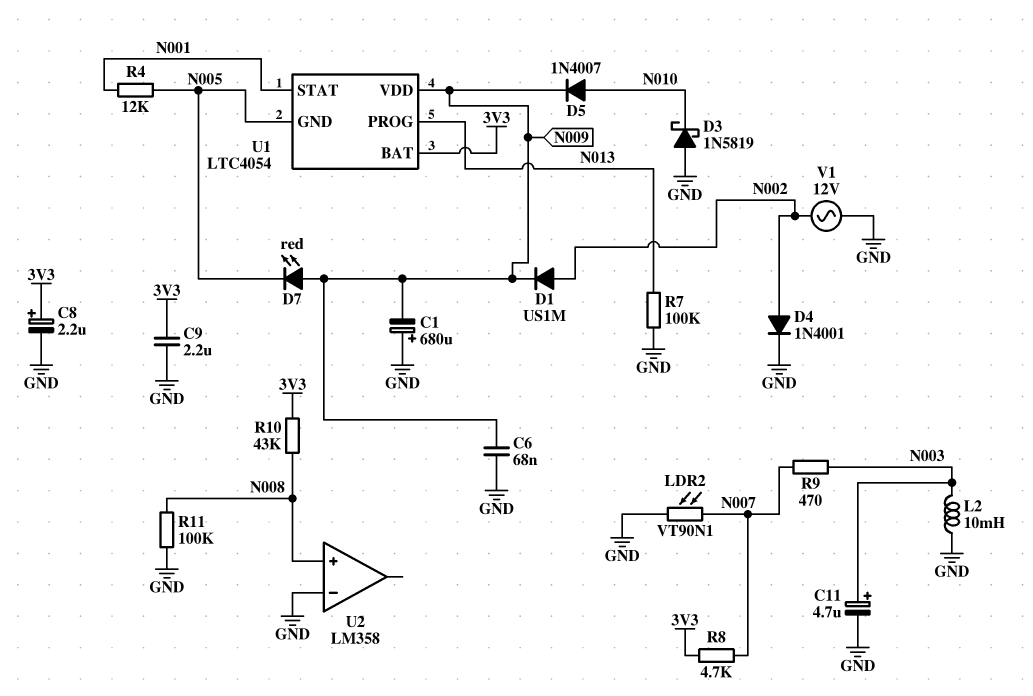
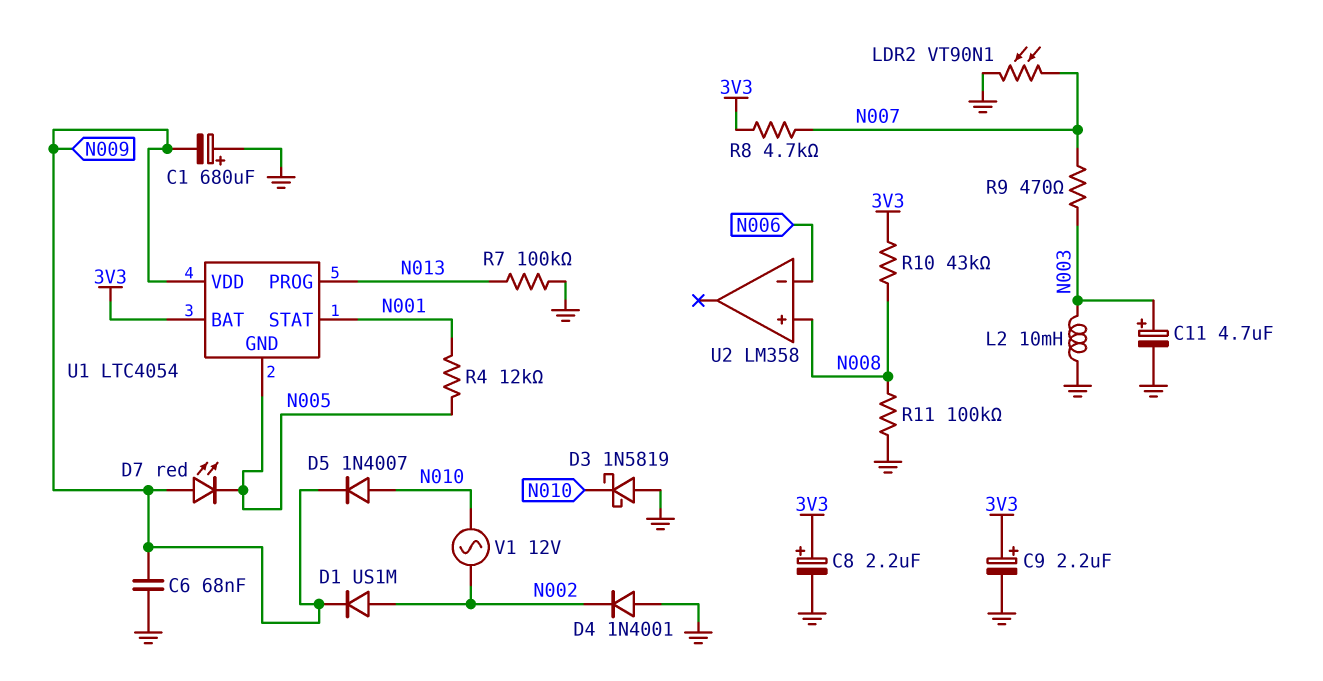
C9: 2.2uF (3V3, GND) -> 2.2uF (plus 3V3, minus GND)
D4: diode 1N4001 (A N002, K GND) -> diode 1N4001 (A GND, K N002)
U2 pin in-: GND -> N006
V1: AC 12V (GND, N002) -> AC 12V (N002, N010)

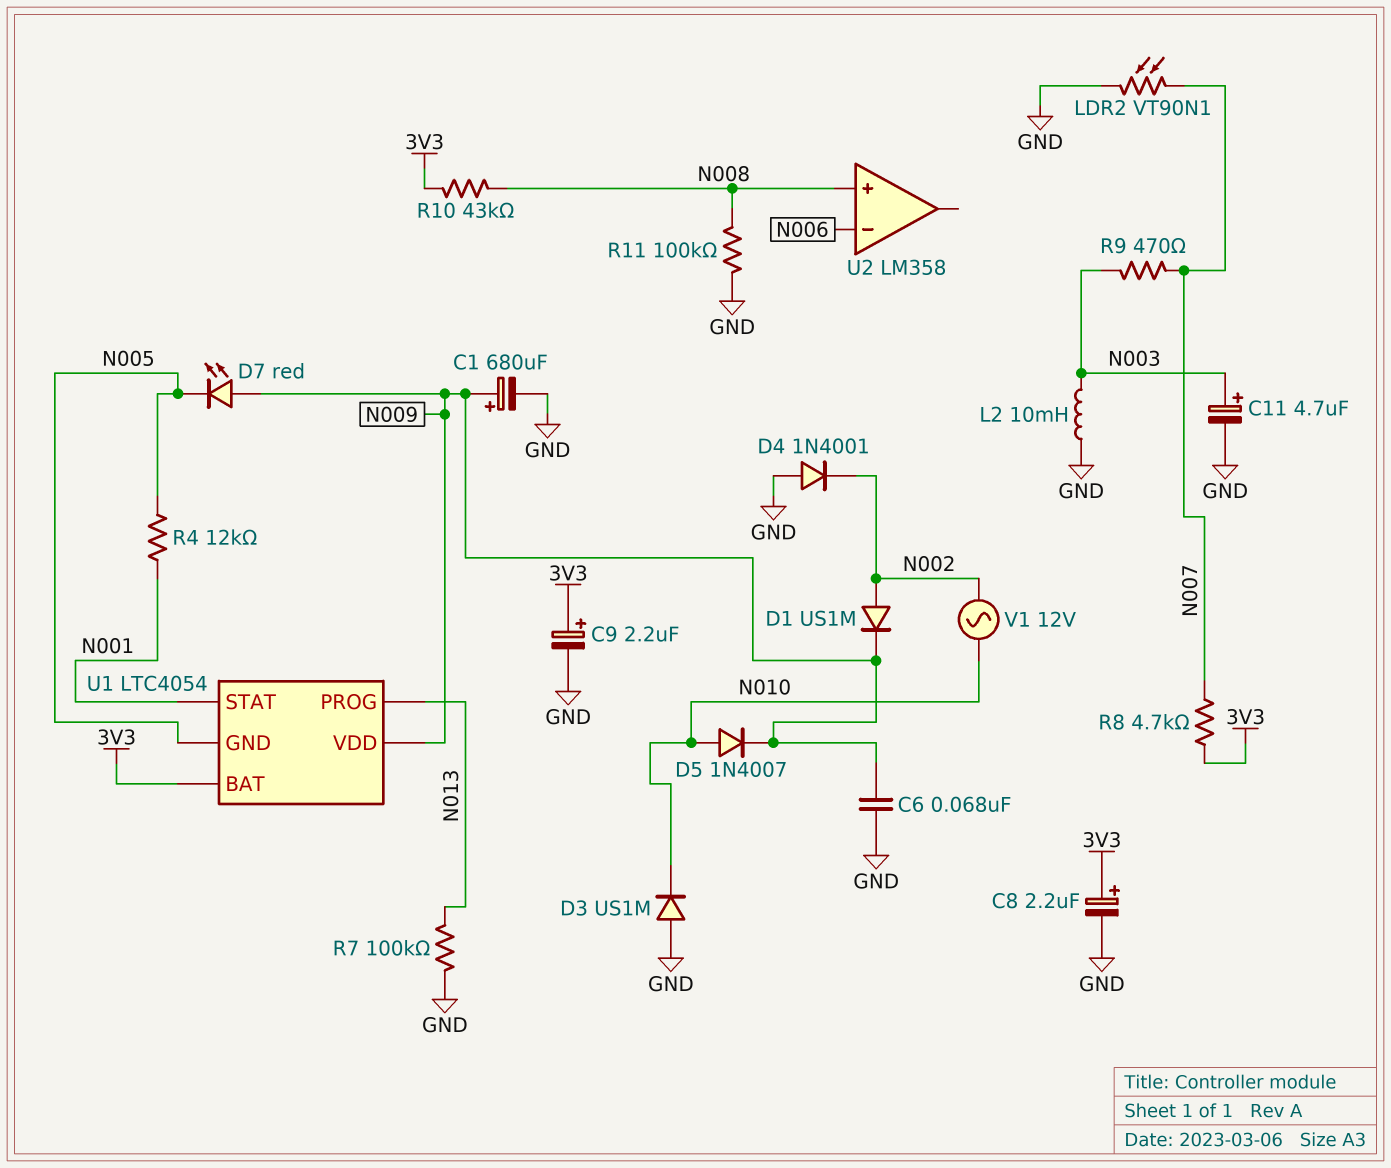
C1: 680uF (plus GND, minus N009) -> 680uF (plus N009, minus GND)
D3: schottky 1N5819 (A GND, K N010) -> diode US1M (A GND, K N010)

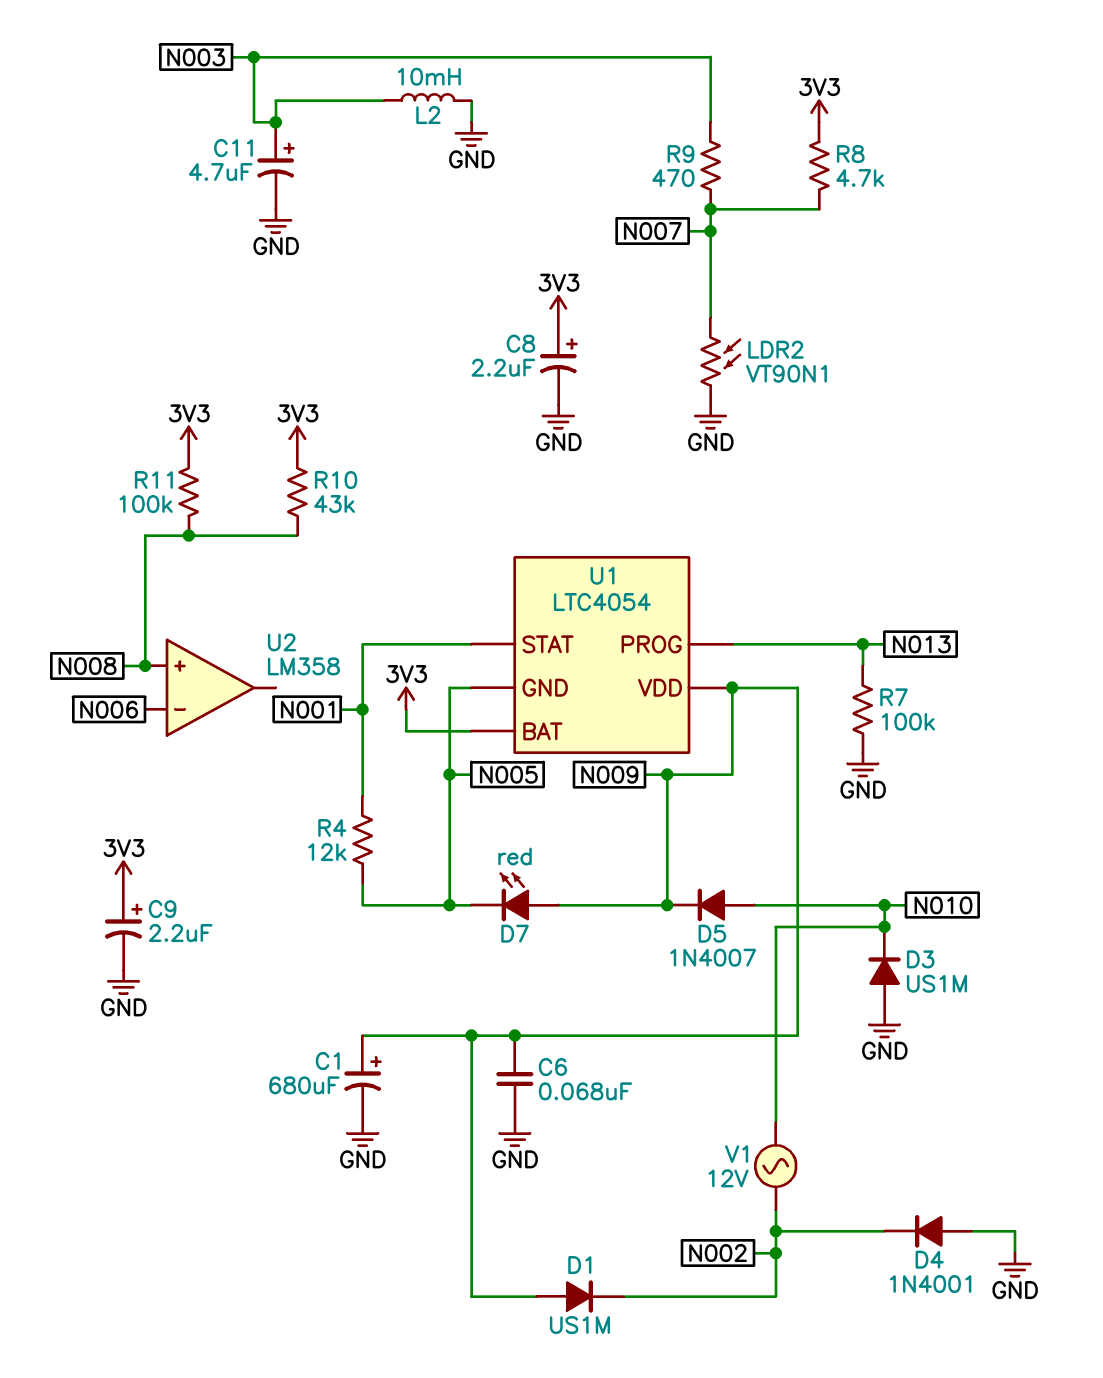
D1: diode US1M (A N002, K N009) -> diode US1M (A N009, K N002)
R11: 100k (GND, N008) -> 100k (3V3, N008)

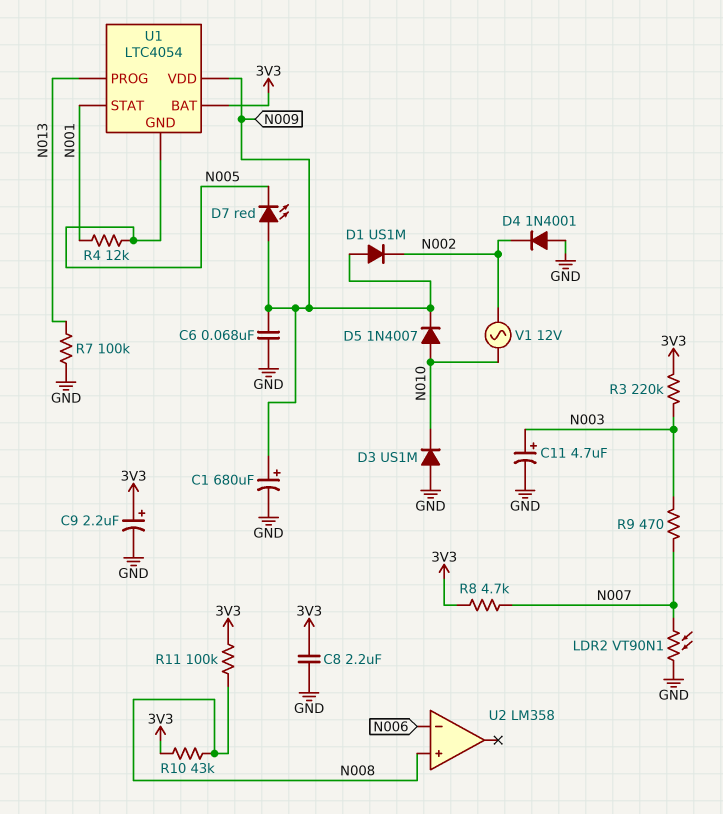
C8: 2.2uF (plus 3V3, minus GND) -> 2.2uF (3V3, GND)
L2: 10mH (GND, N003) -> none
R3: none -> 220k (3V3, N003)

